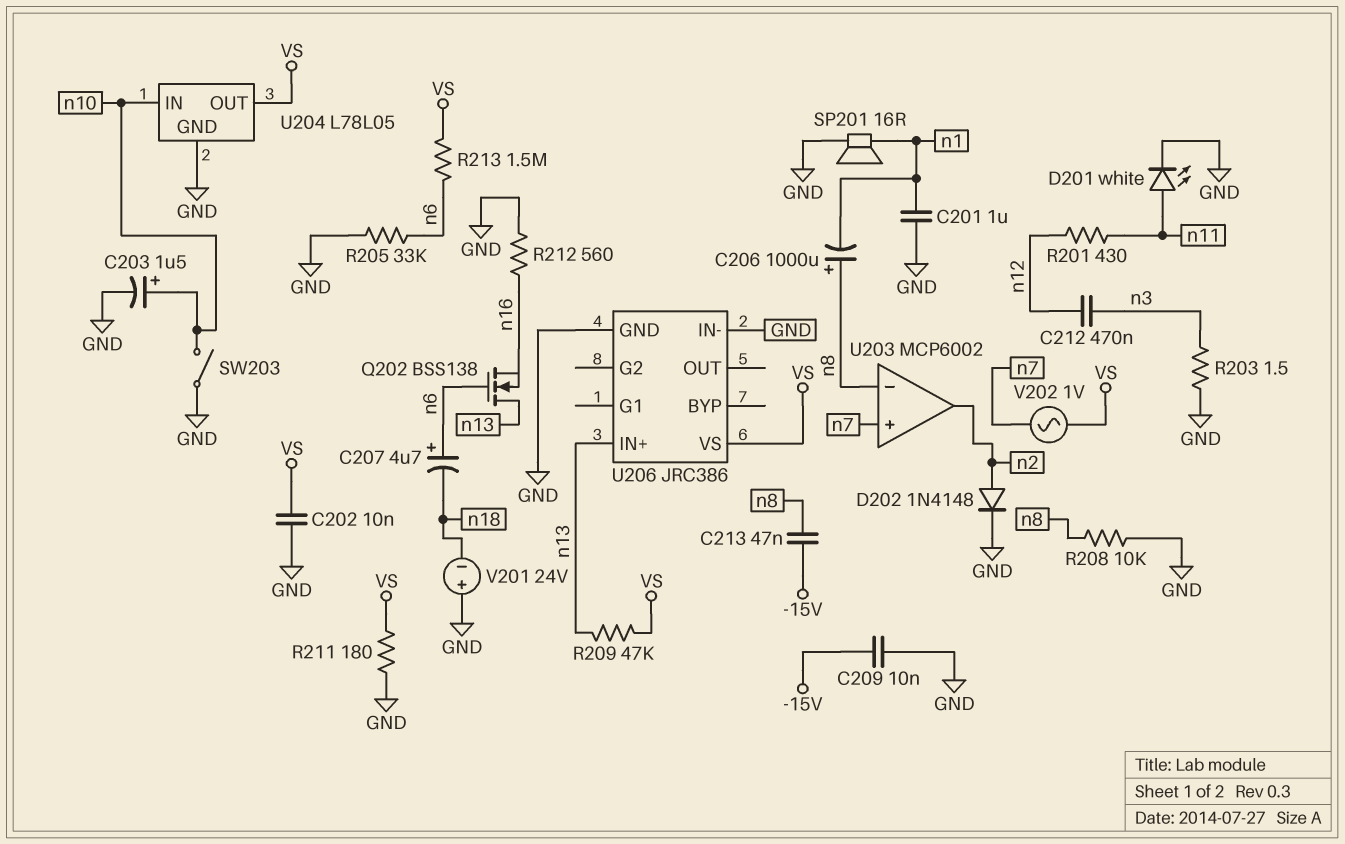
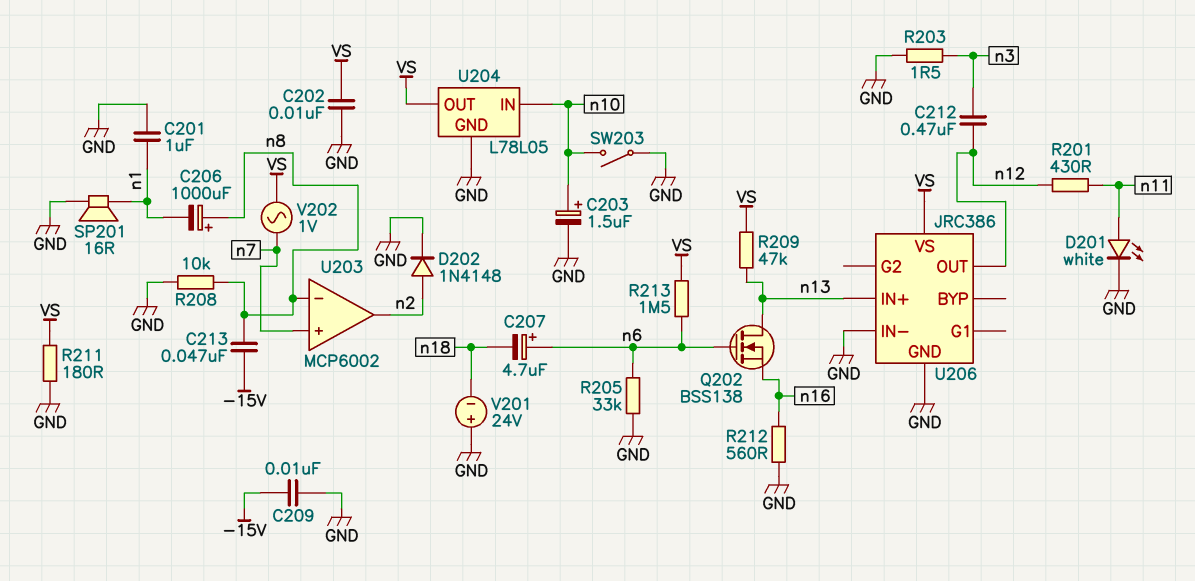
U206 pin OUT: none -> n12

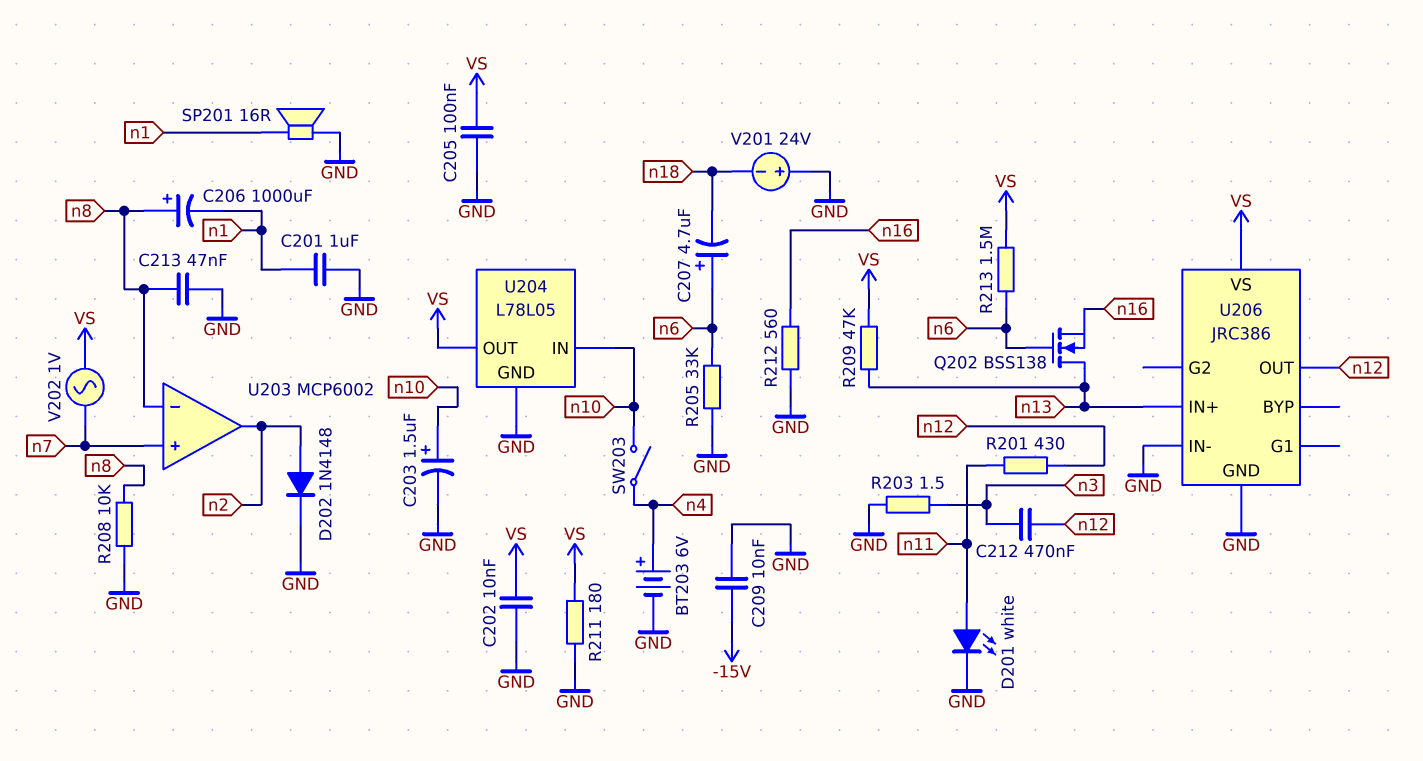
BT203: none -> 6V (plus n4, minus GND)
C205: none -> 100nF (GND, VS)
C213: 47nF (-15V, n8) -> 47nF (GND, n8)
SW203: switch (GND, n10) -> switch (n4, n10)

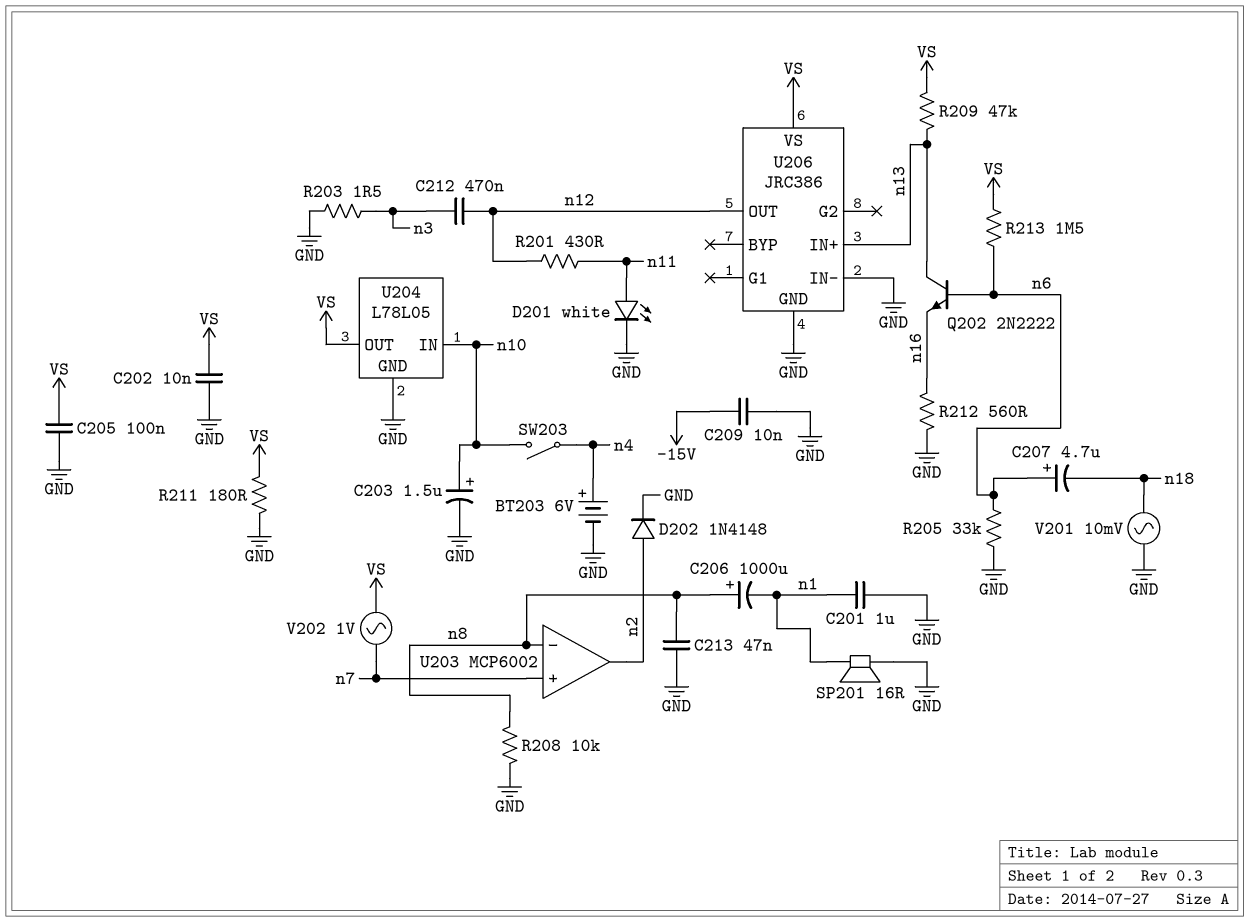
Q202: NMOS BSS138 (G n6, D n13, S n16) -> NPN 2N2222 (B n6, C n13, E n16)
V201: 24V (plus GND, minus n18) -> AC 10mV (GND, n18)

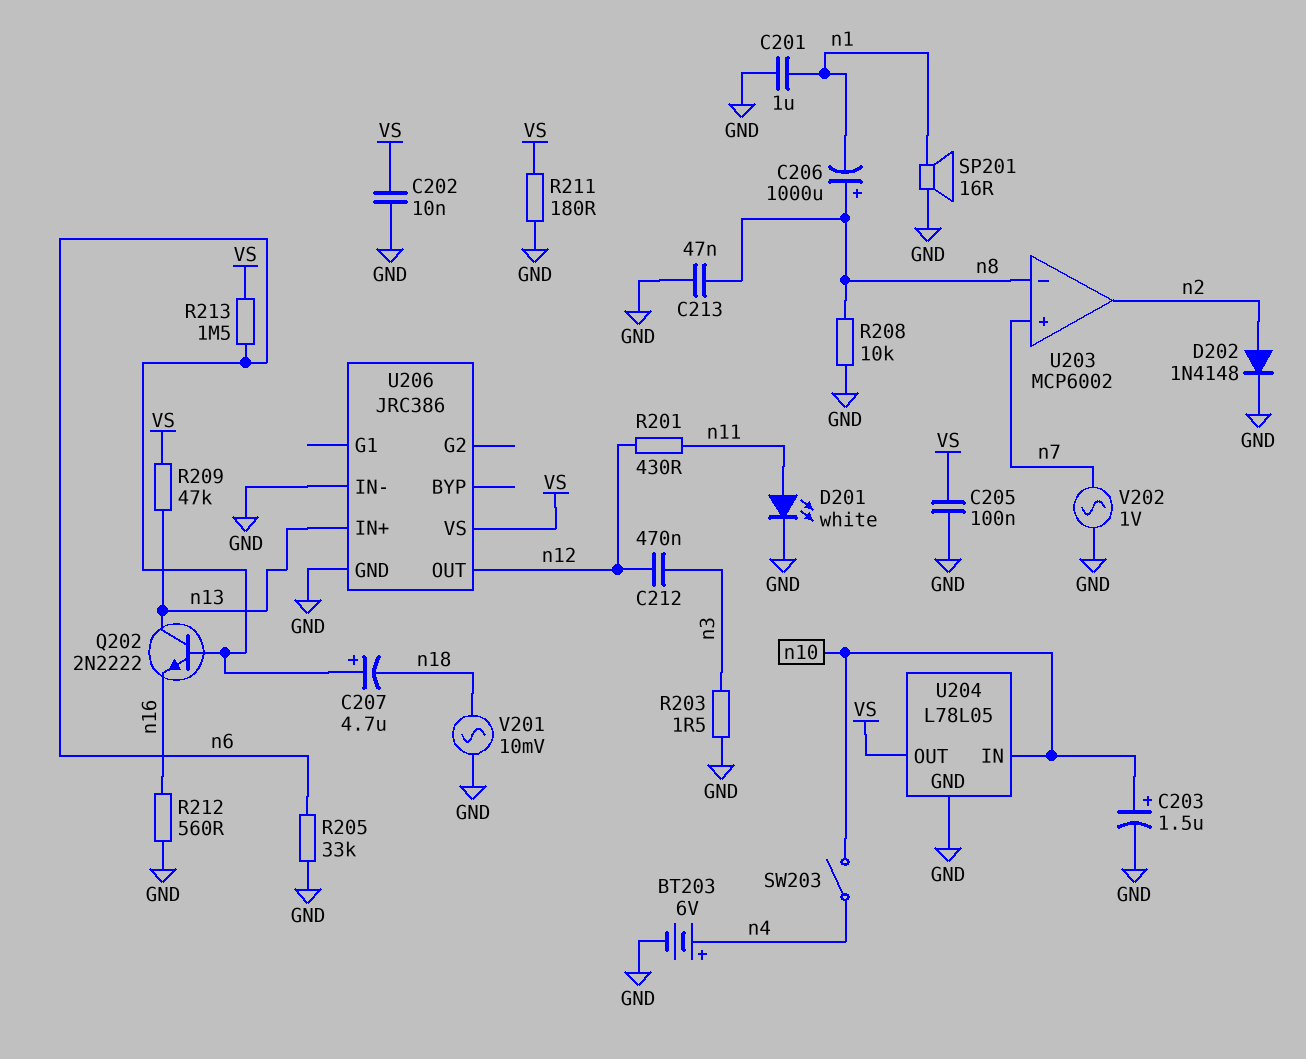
C209: 10nF (-15V, GND) -> none
V202: AC 1V (VS, n7) -> AC 1V (GND, n7)

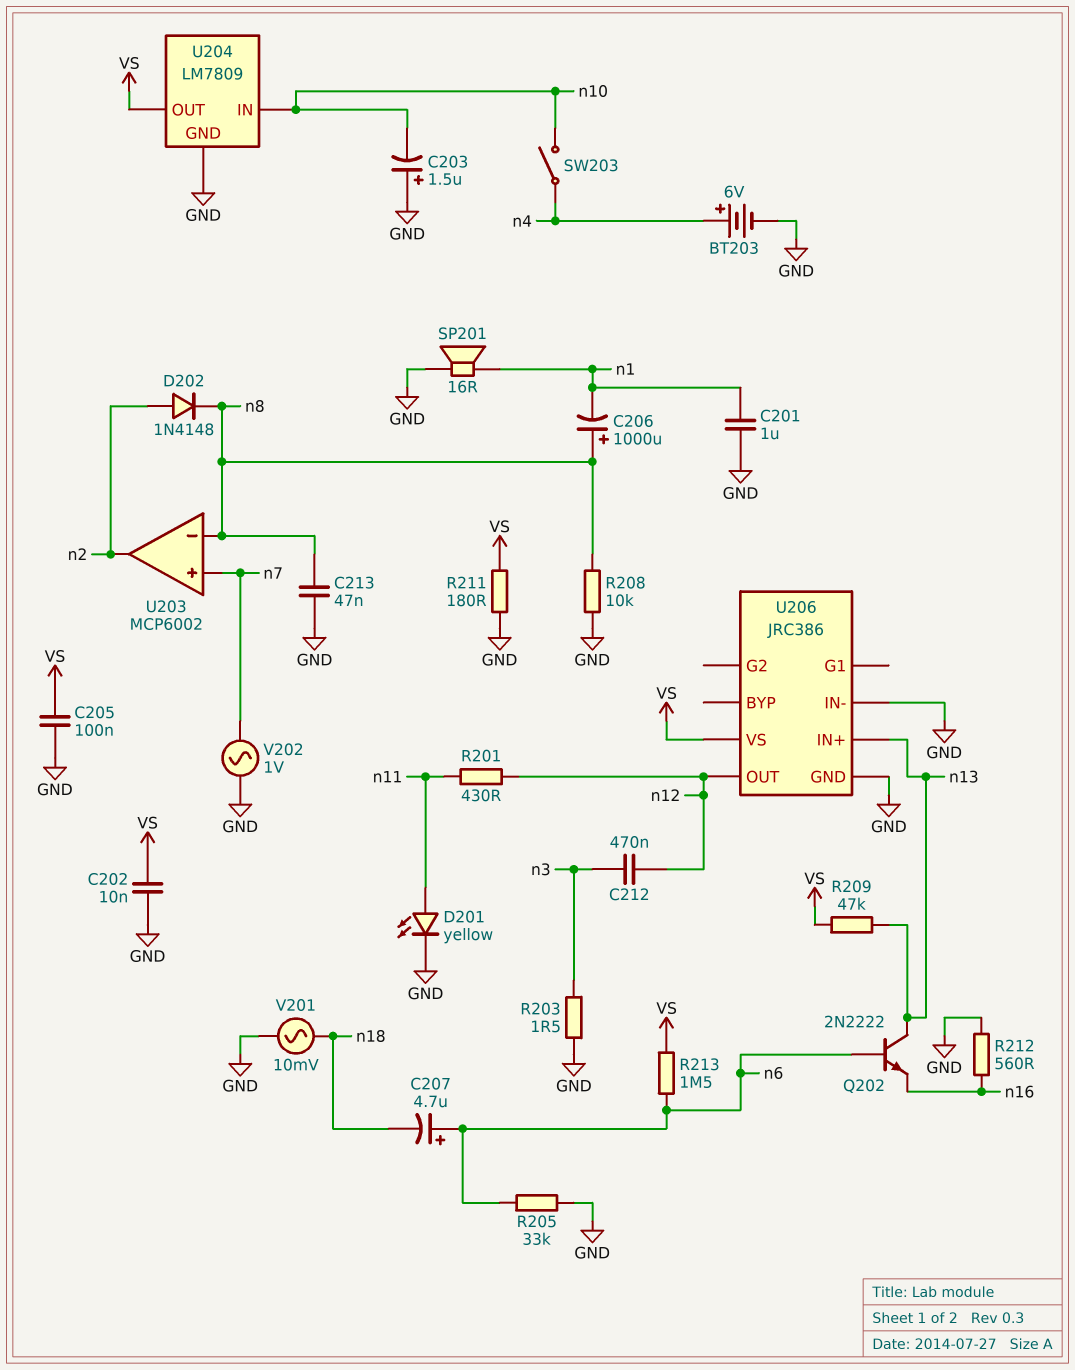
C203: 1.5uF (plus n10, minus GND) -> 1.5uF (plus GND, minus n10)
D201: LED white (A n11, K GND) -> LED yellow (A n11, K GND)
D202: diode 1N4148 (A n2, K GND) -> diode 1N4148 (A n2, K n8)
U204: L78L05 -> LM7809

